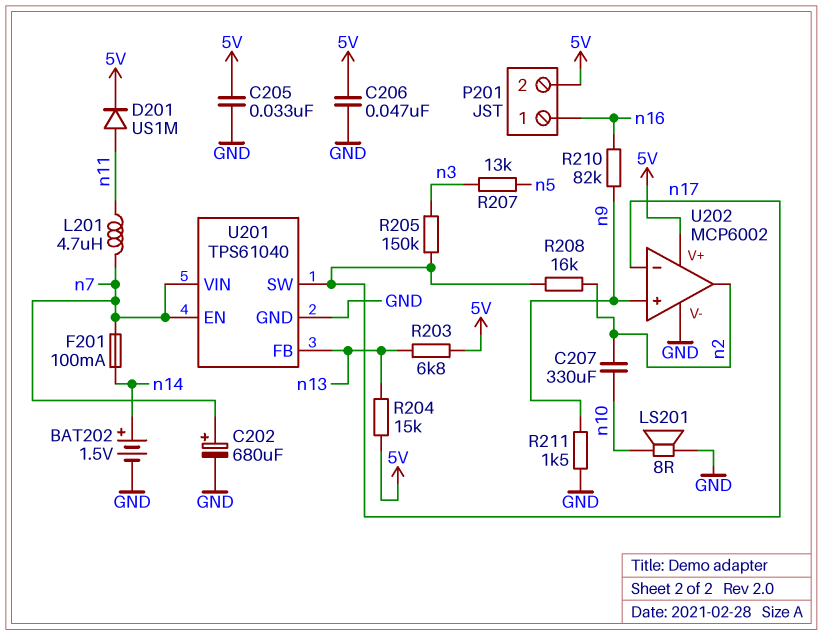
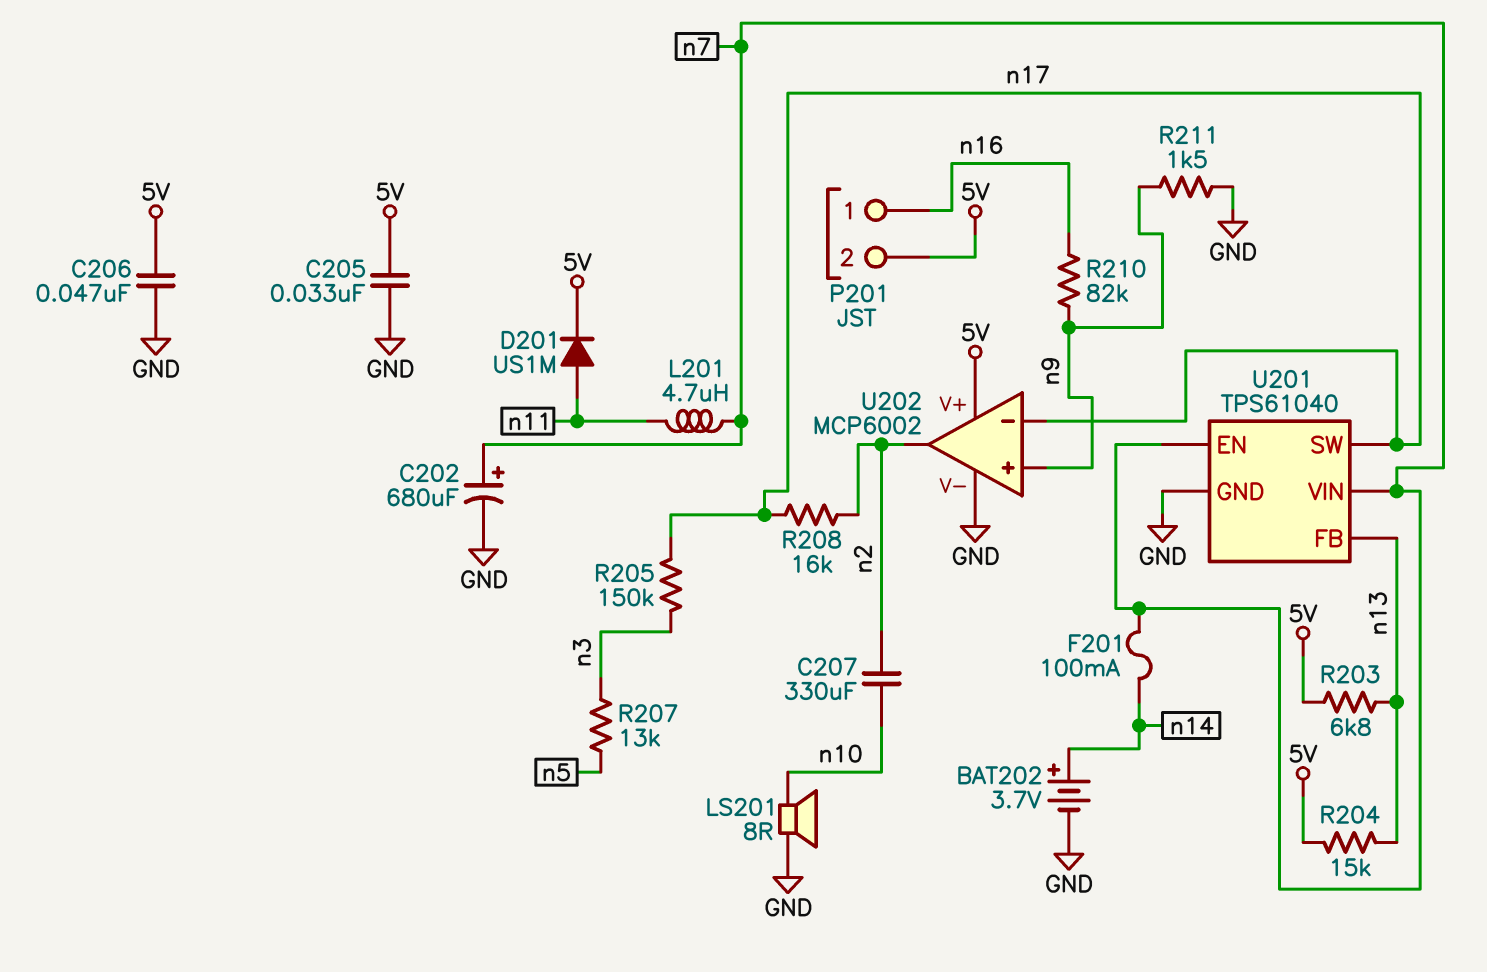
BAT202: 1.5V (plus n14, minus GND) -> 3.7V (plus n14, minus GND)

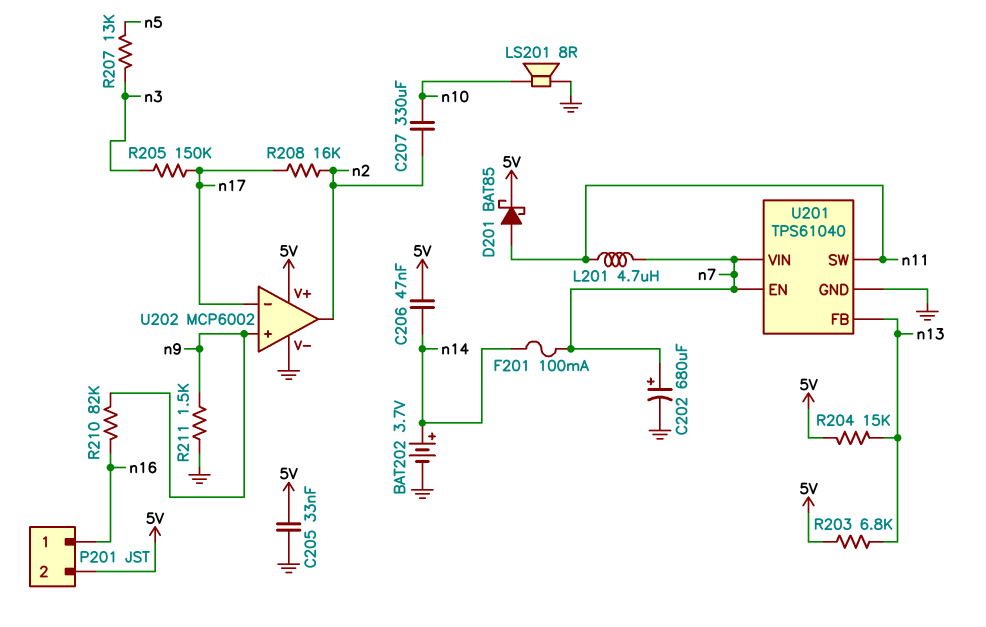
C206: 47nF (5V, GND) -> 47nF (5V, n14)
D201: diode US1M (A n11, K 5V) -> schottky BAT85 (A n11, K 5V)
U201 pin SW: n17 -> n11

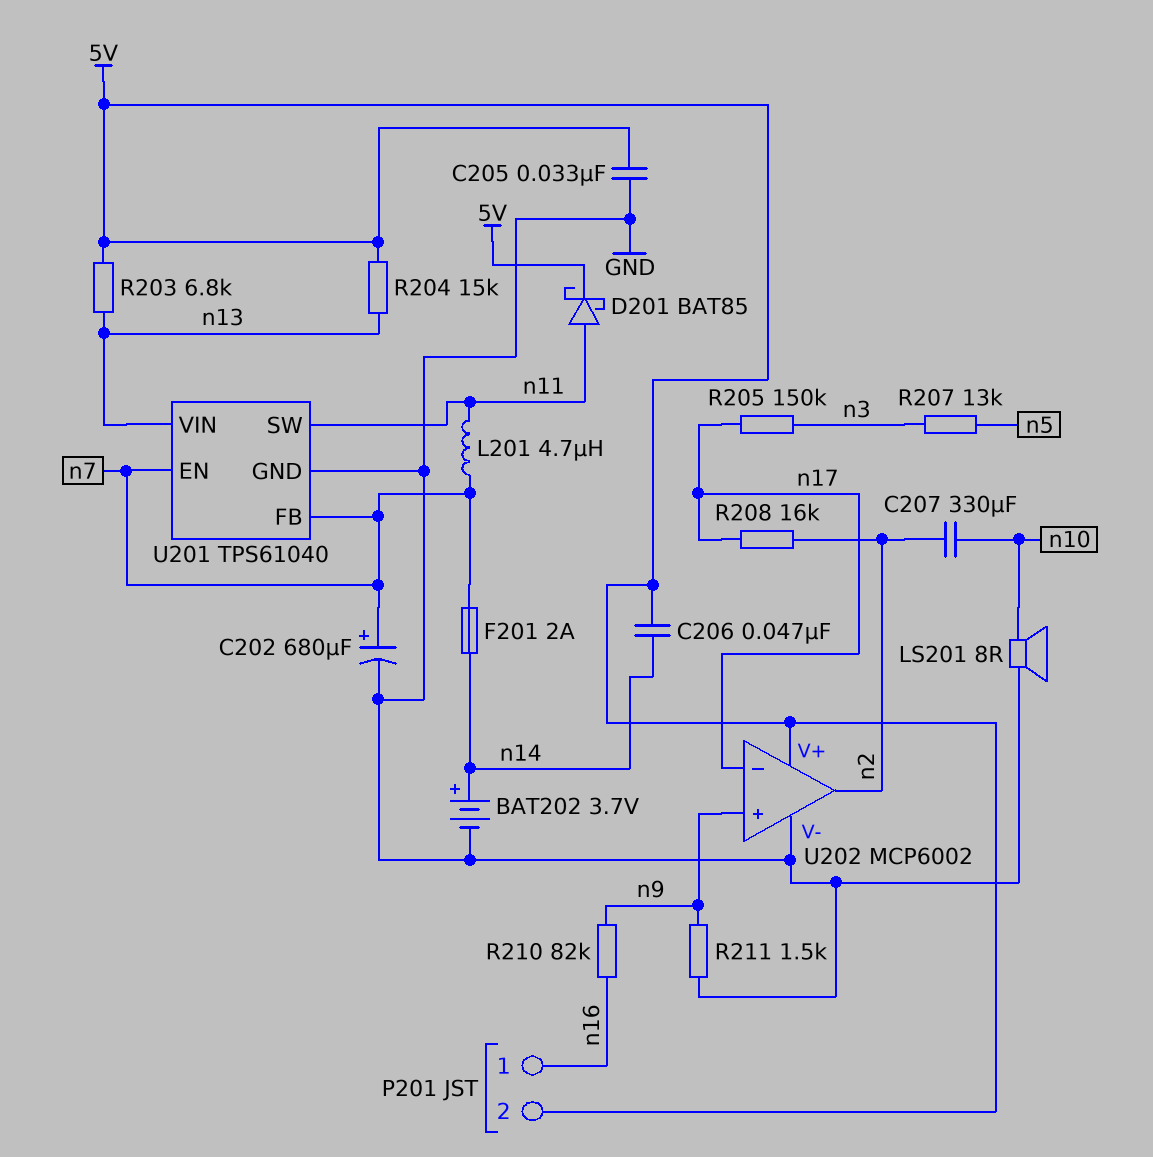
F201: 100mA (n7, n14) -> 2A (n7, n14)
U201 pin FB: n13 -> n7
U201 pin VIN: n7 -> n13

